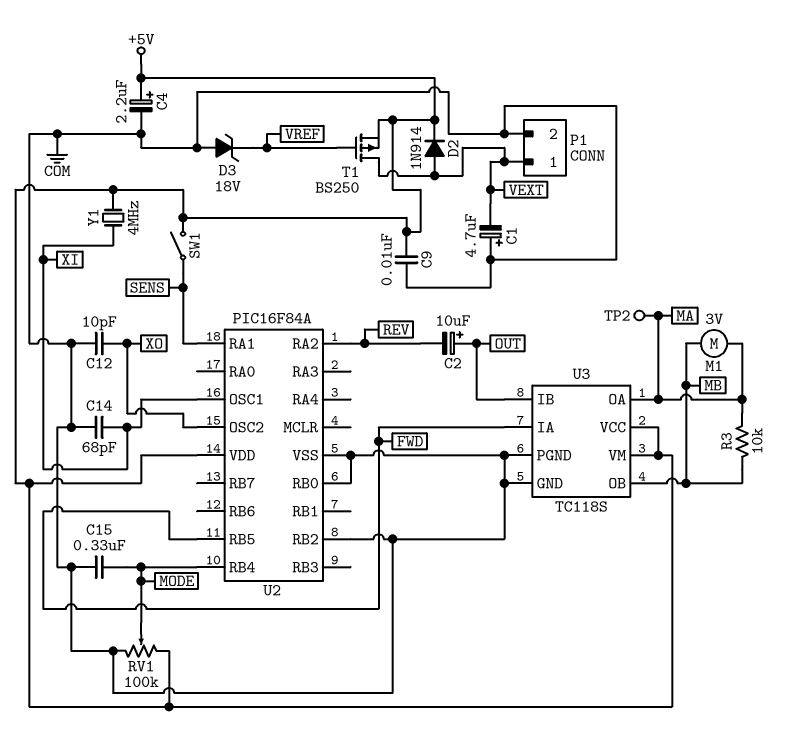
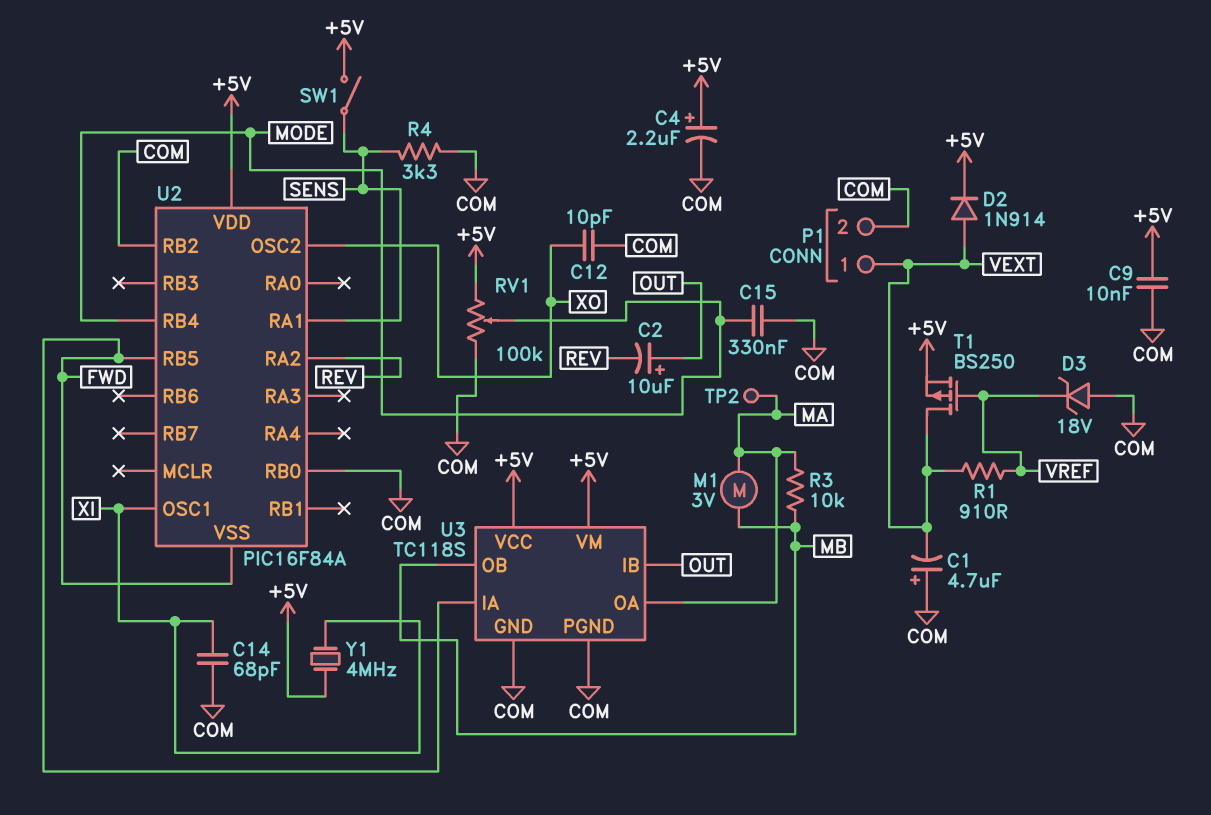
R1: none -> 910 (VEXT, VREF)
R4: none -> 3.3k (COM, SENS)
U2 pin VSS: COM -> FWD

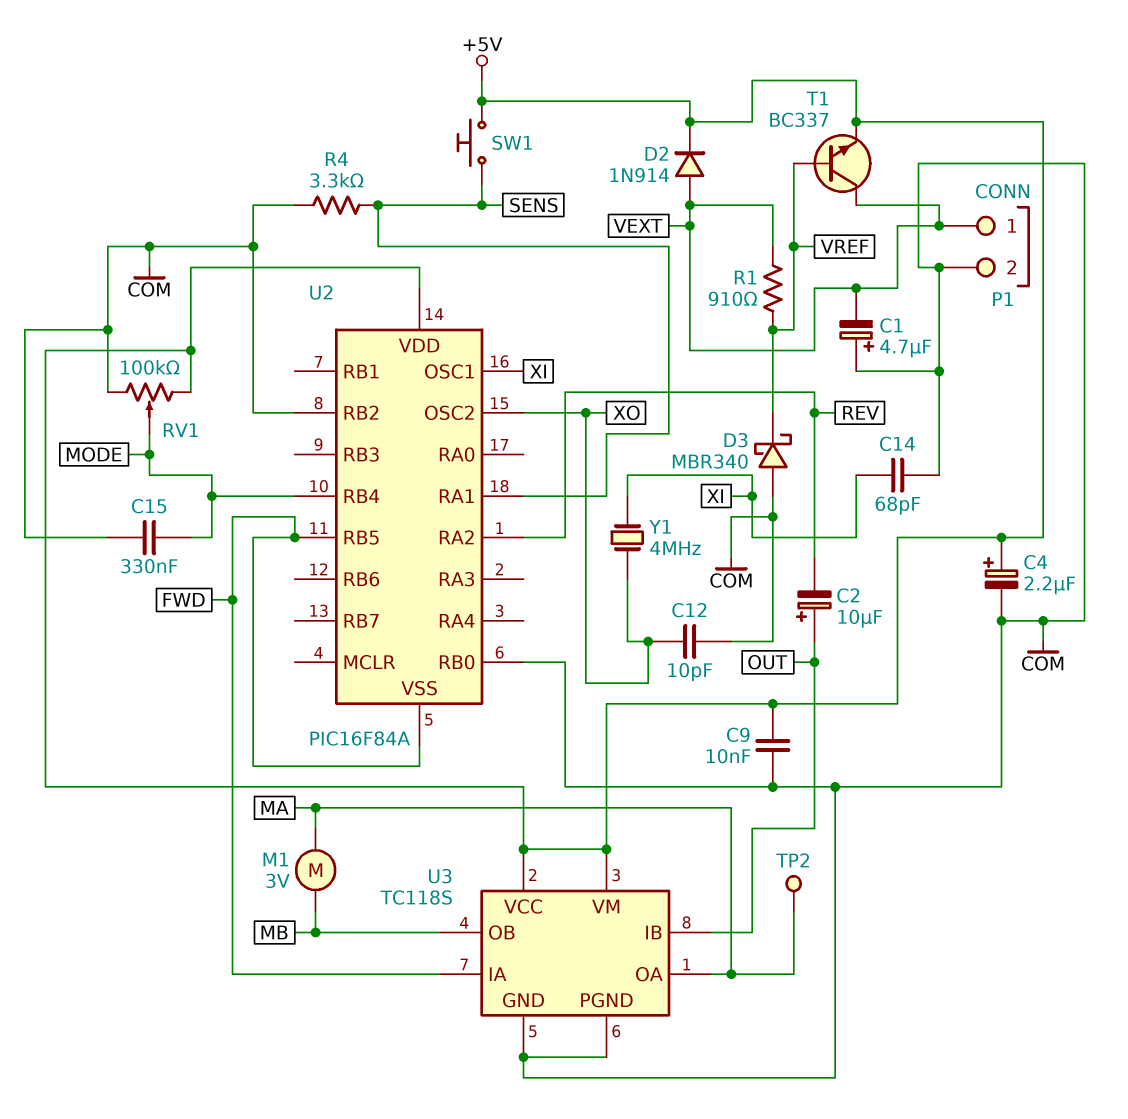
D3: zener 18V (A COM, K VREF) -> schottky MBR340 (A COM, K VREF)
R3: 10k (MA, MB) -> none
SW1: switch (+5V, SENS) -> button (+5V, SENS)
T1: PMOS BS250 (G VREF, D VEXT, S +5V) -> NPN BC337 (B VREF, C VEXT, E +5V)
Y1: 4MHz (+5V, XI) -> 4MHz (XI, XO)

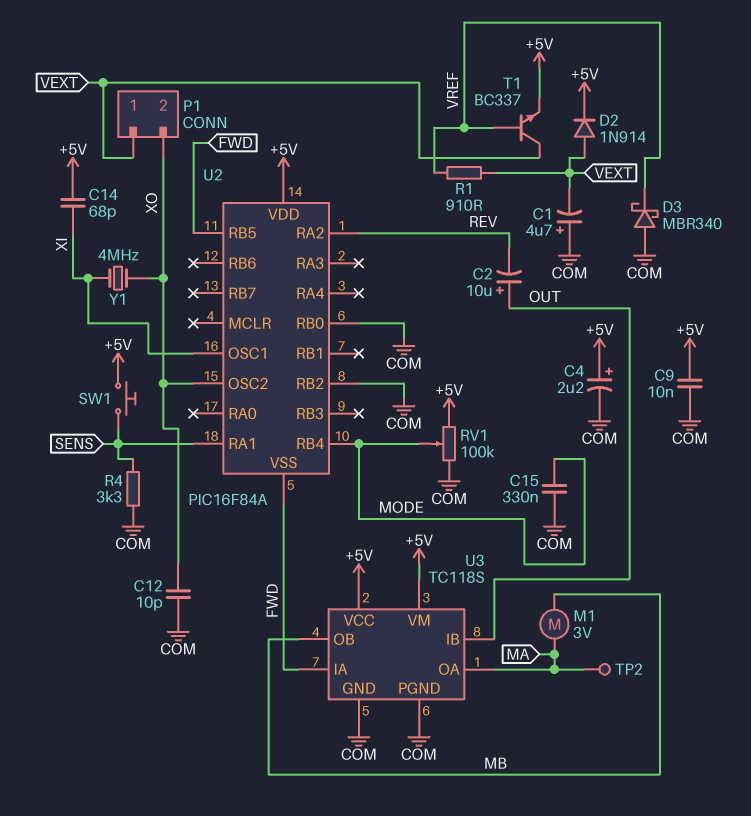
C14: 68pF (COM, XI) -> 68pF (+5V, XI)
P1 pin 2: COM -> XO

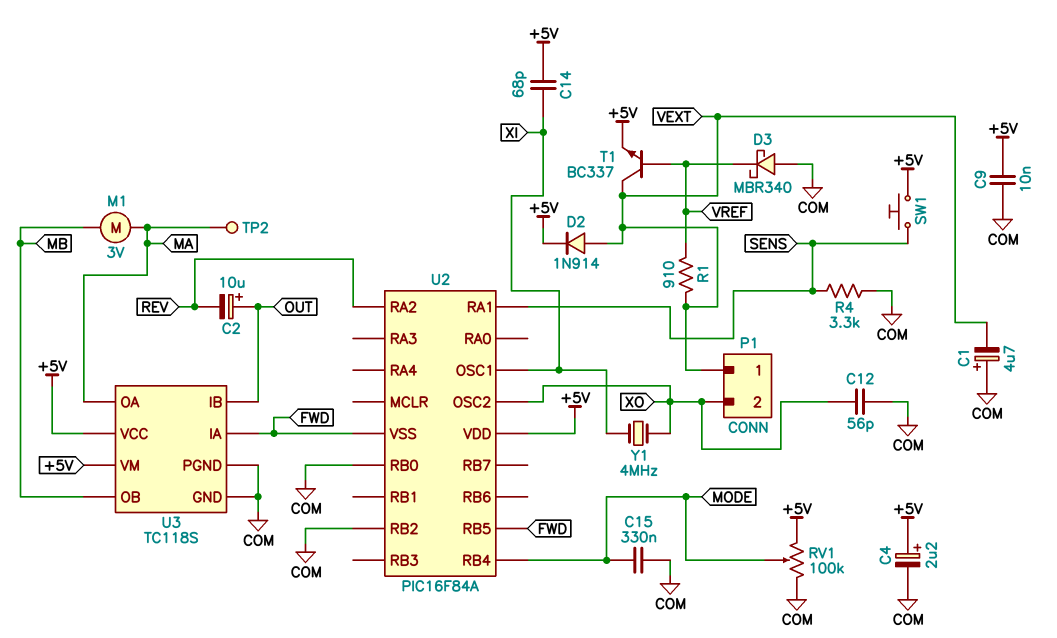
C12: 10pF (COM, XO) -> 56pF (COM, XO)

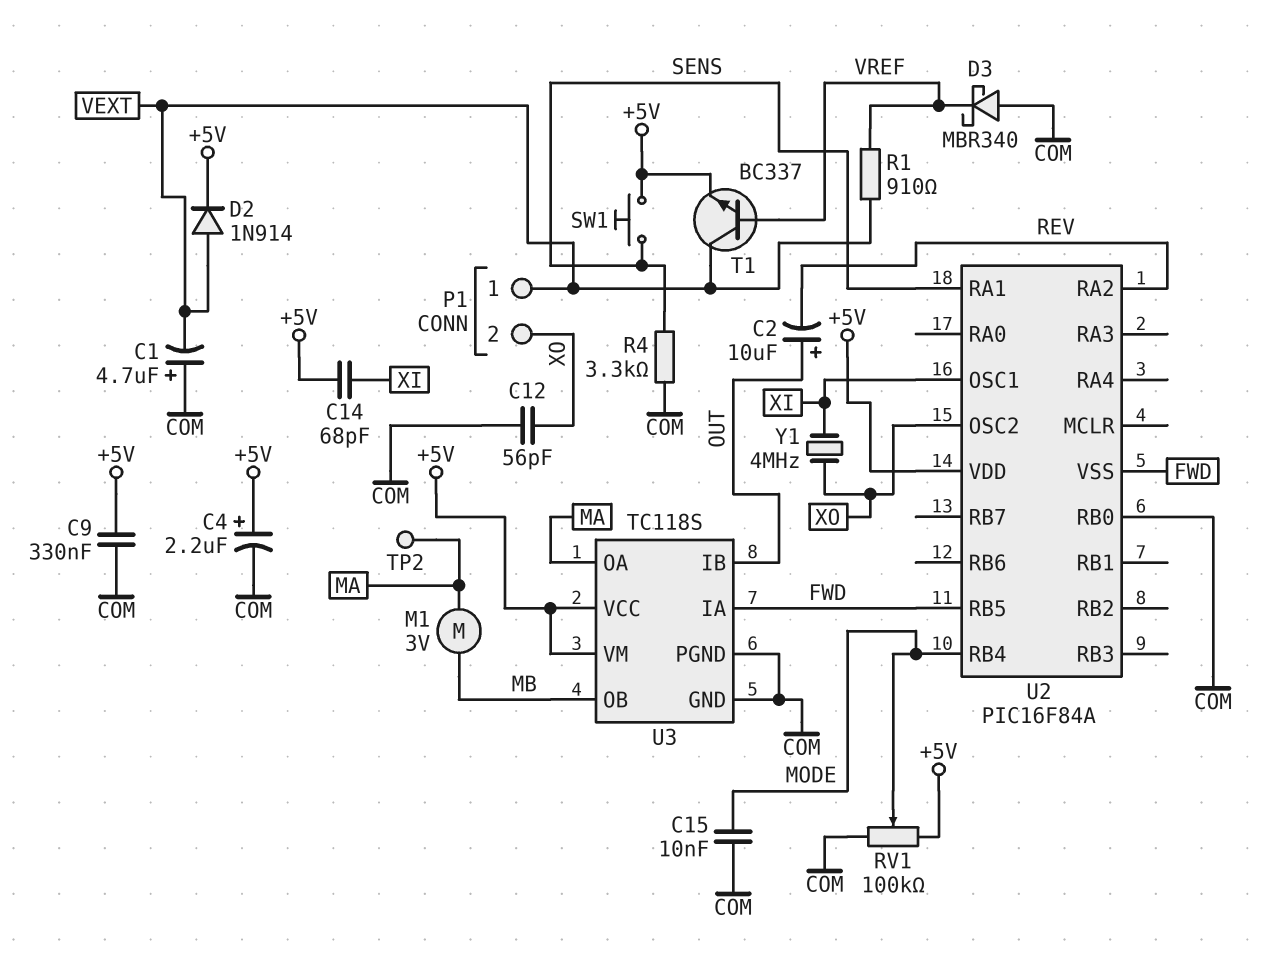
C9: 10nF (+5V, COM) -> 330nF (+5V, COM)
C15: 330nF (COM, MODE) -> 10nF (COM, MODE)
U2 pin RB2: COM -> none

